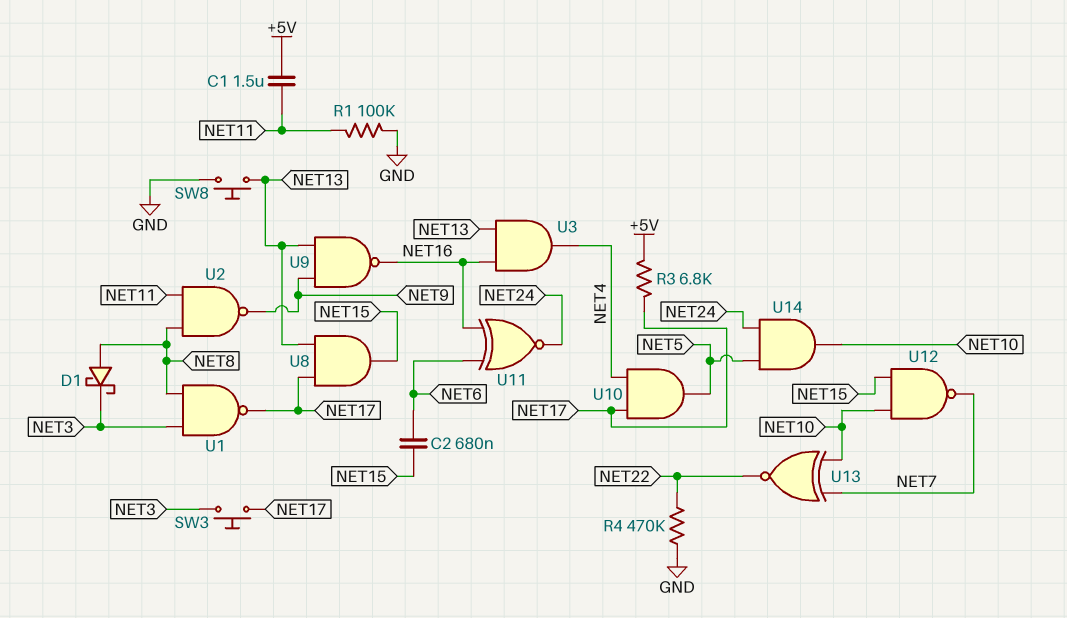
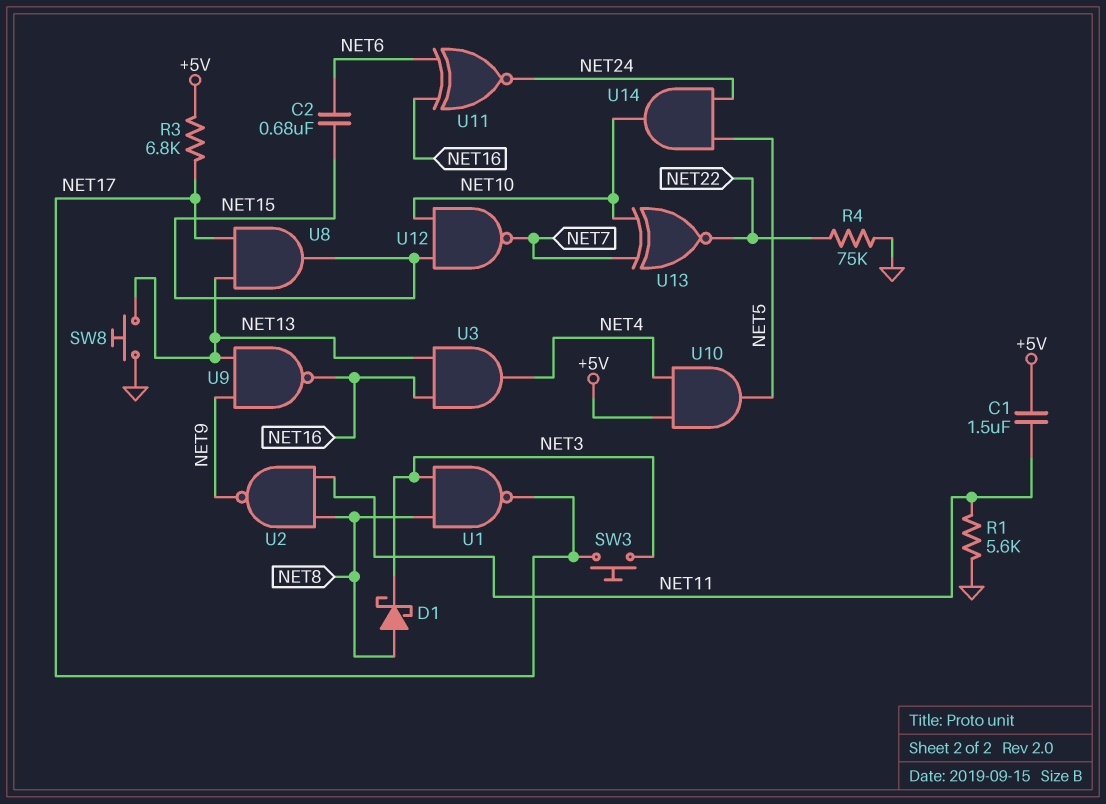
R1: 100k (GND, NET11) -> 5.6k (GND, NET11)
R4: 470k (GND, NET22) -> 75k (GND, NET22)
U10: AND (in NET4, in NET17, out NET5) -> AND (in +5V, in NET4, out NET5)

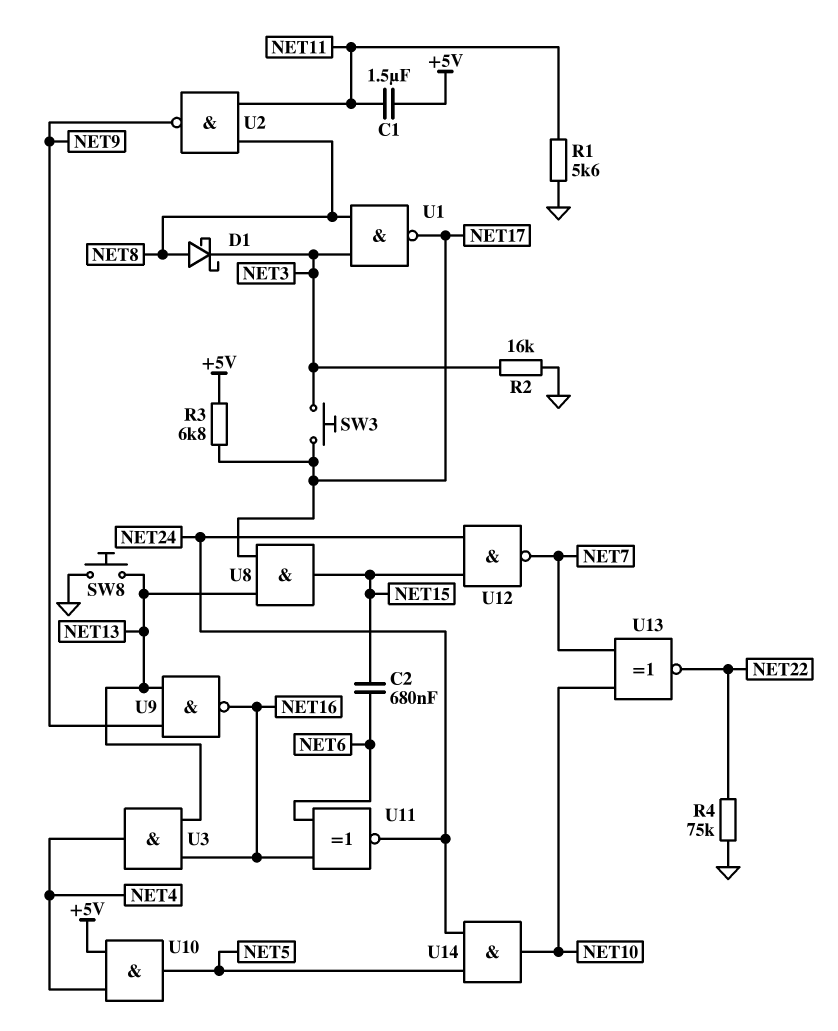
R2: none -> 16k (GND, NET3)
U12: NAND (in NET10, in NET15, out NET7) -> NAND (in NET15, in NET24, out NET7)

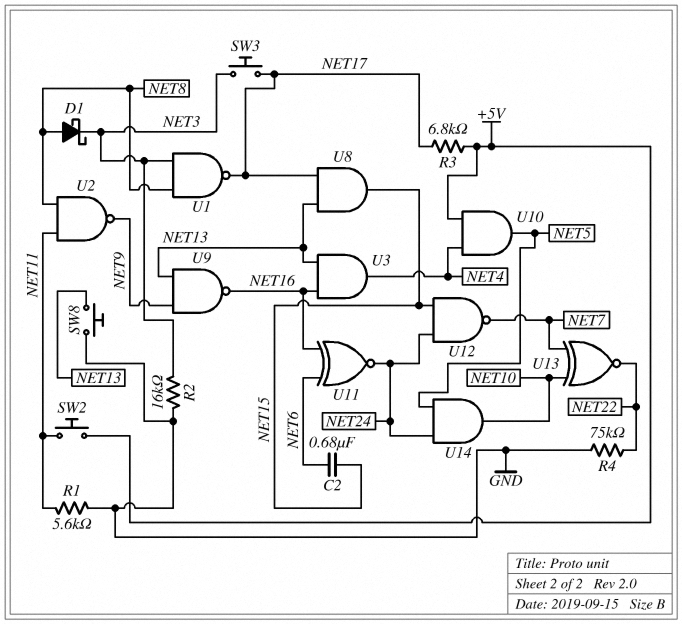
C1: 1.5uF (+5V, NET11) -> none
SW2: none -> button (+5V, NET11)

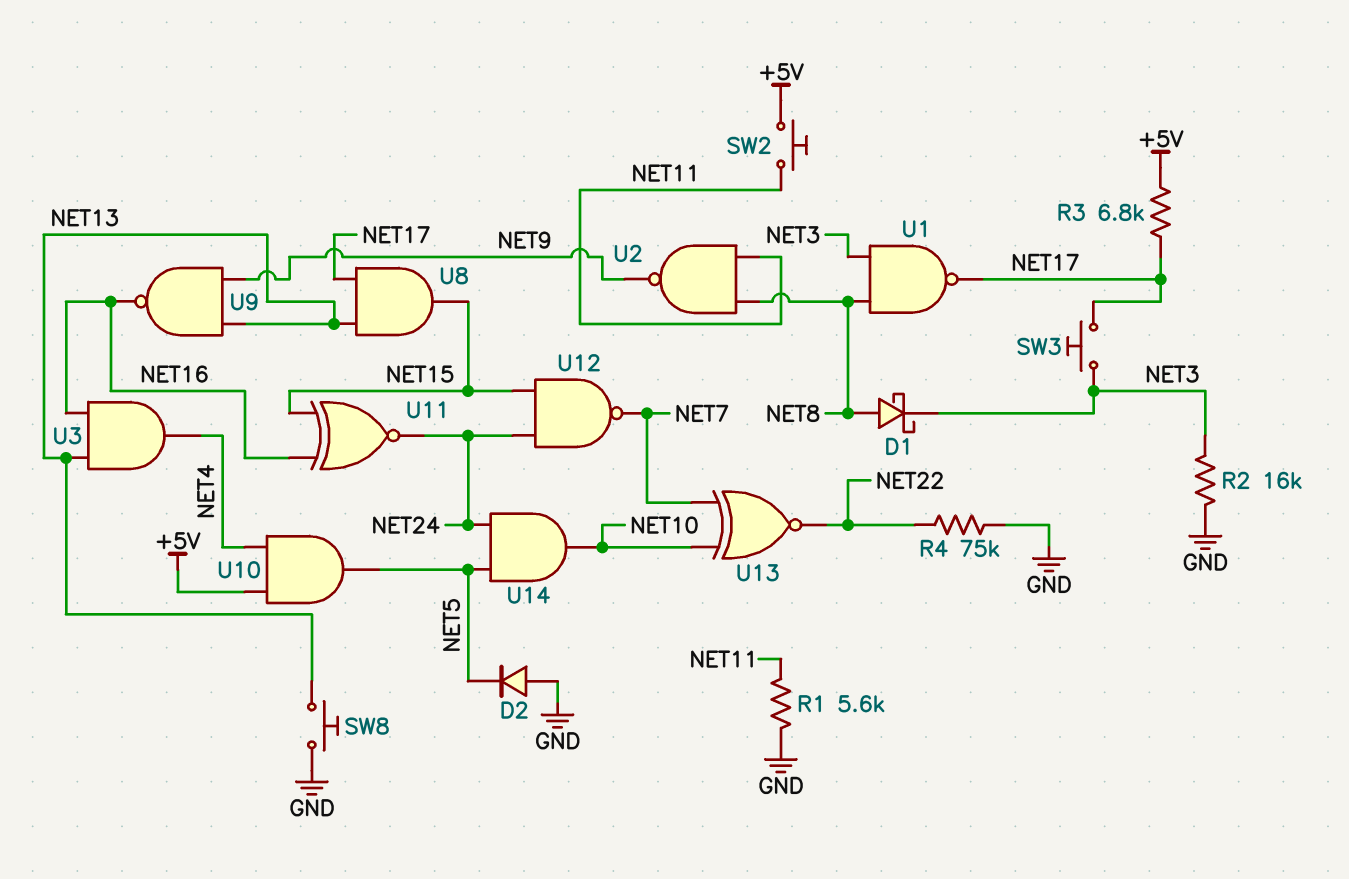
C2: 680nF (NET6, NET15) -> none
D2: none -> diode (A GND, K NET5)
U11: XNOR (in NET6, in NET16, out NET24) -> XNOR (in NET15, in NET16, out NET24)

